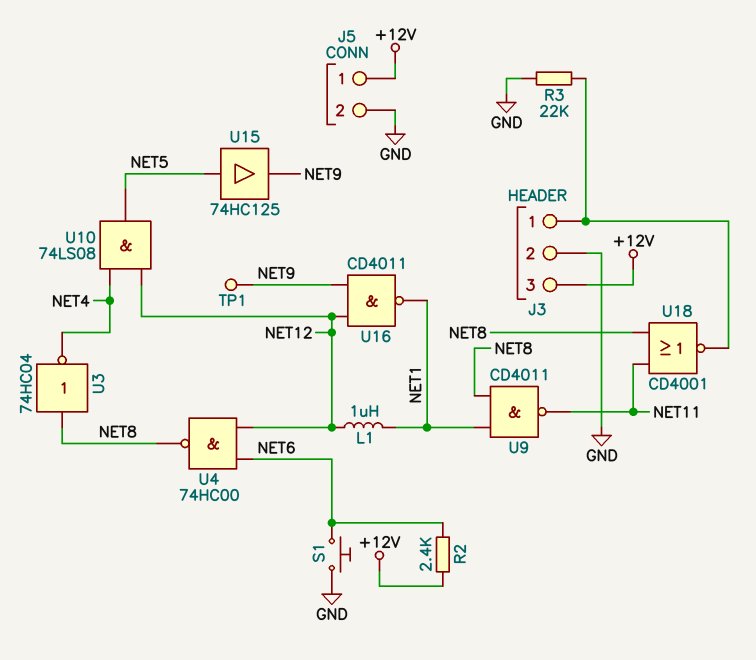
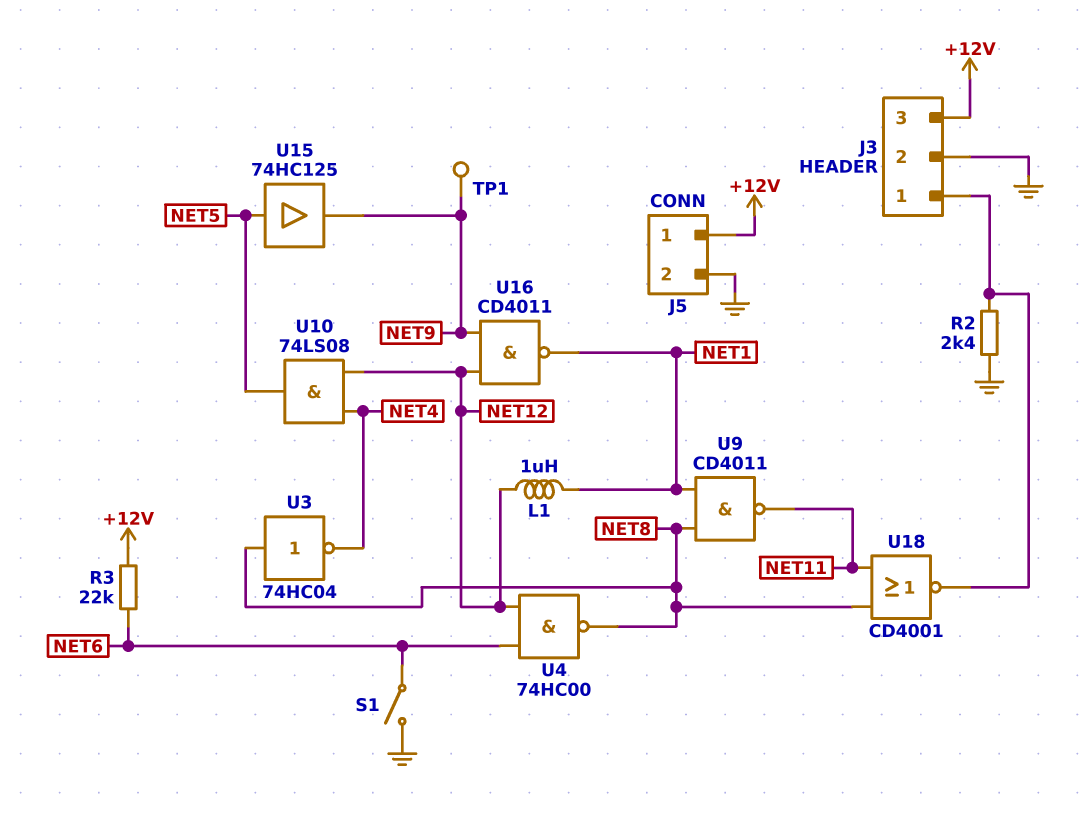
R2: 2.4k (+12V, NET6) -> 2.4k (GND, J3/1)
R3: 22k (GND, J3/1) -> 22k (+12V, NET6)
S1: button (GND, NET6) -> switch (GND, NET6)

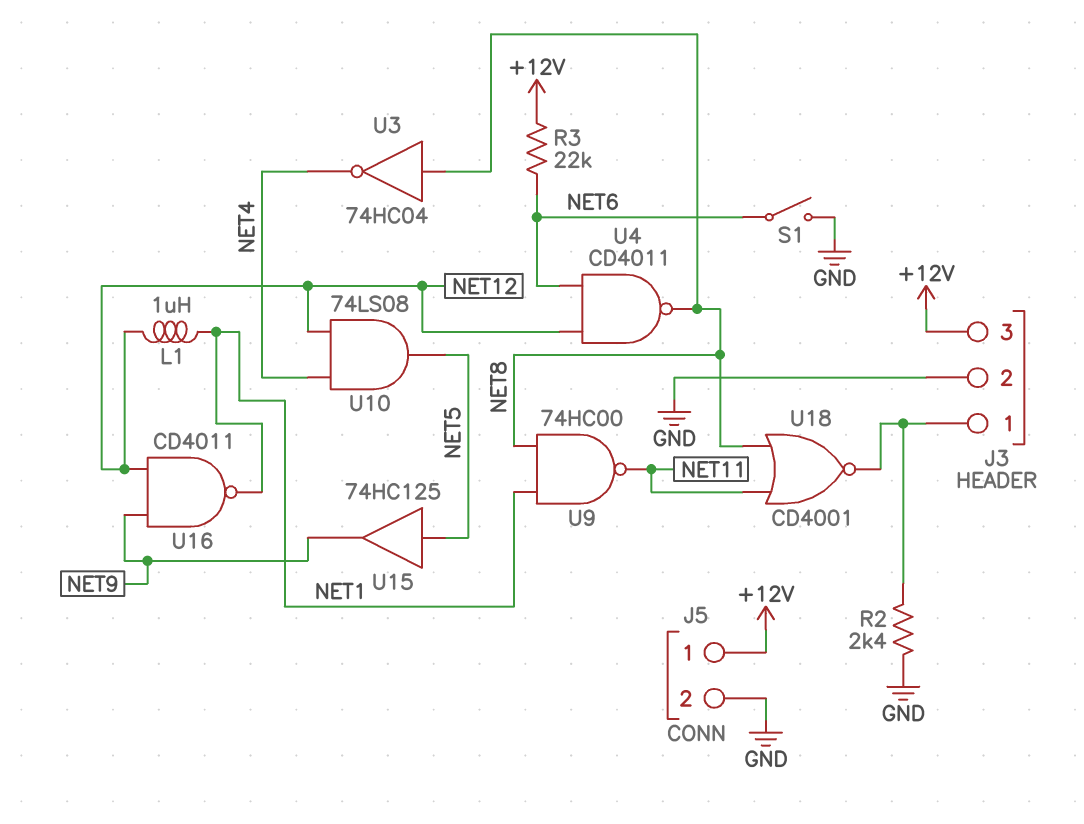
TP1: test point (NET9) -> none
U4: NAND 74HC00 (in NET6, in NET12, out NET8) -> NAND CD4011 (in NET6, in NET12, out NET8)
U9: NAND CD4011 (in NET1, in NET8, out NET11) -> NAND 74HC00 (in NET1, in NET8, out NET11)

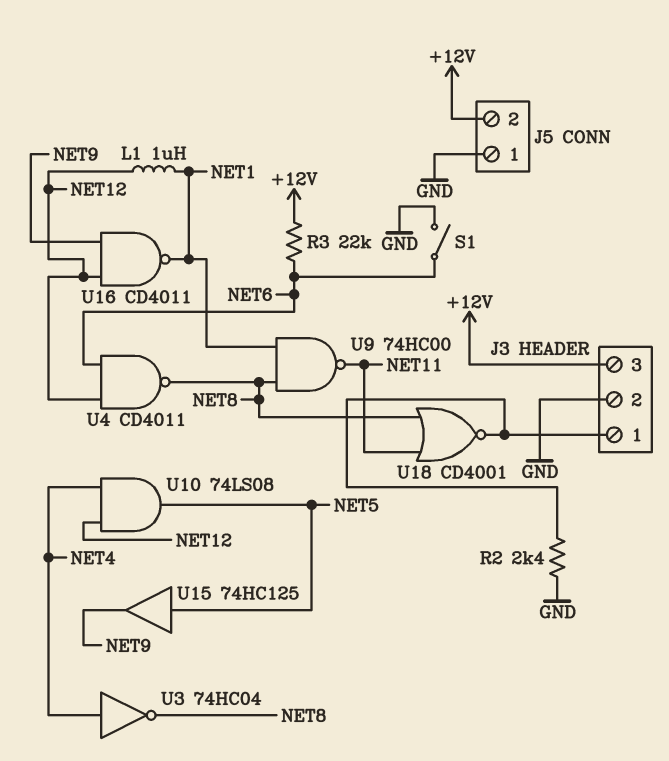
J5 pin 1: +12V -> GND
J5 pin 2: GND -> +12V
U3: NOT 74HC04 (in NET8, out NET4) -> NOT 74HC04 (in NET4, out NET8)

